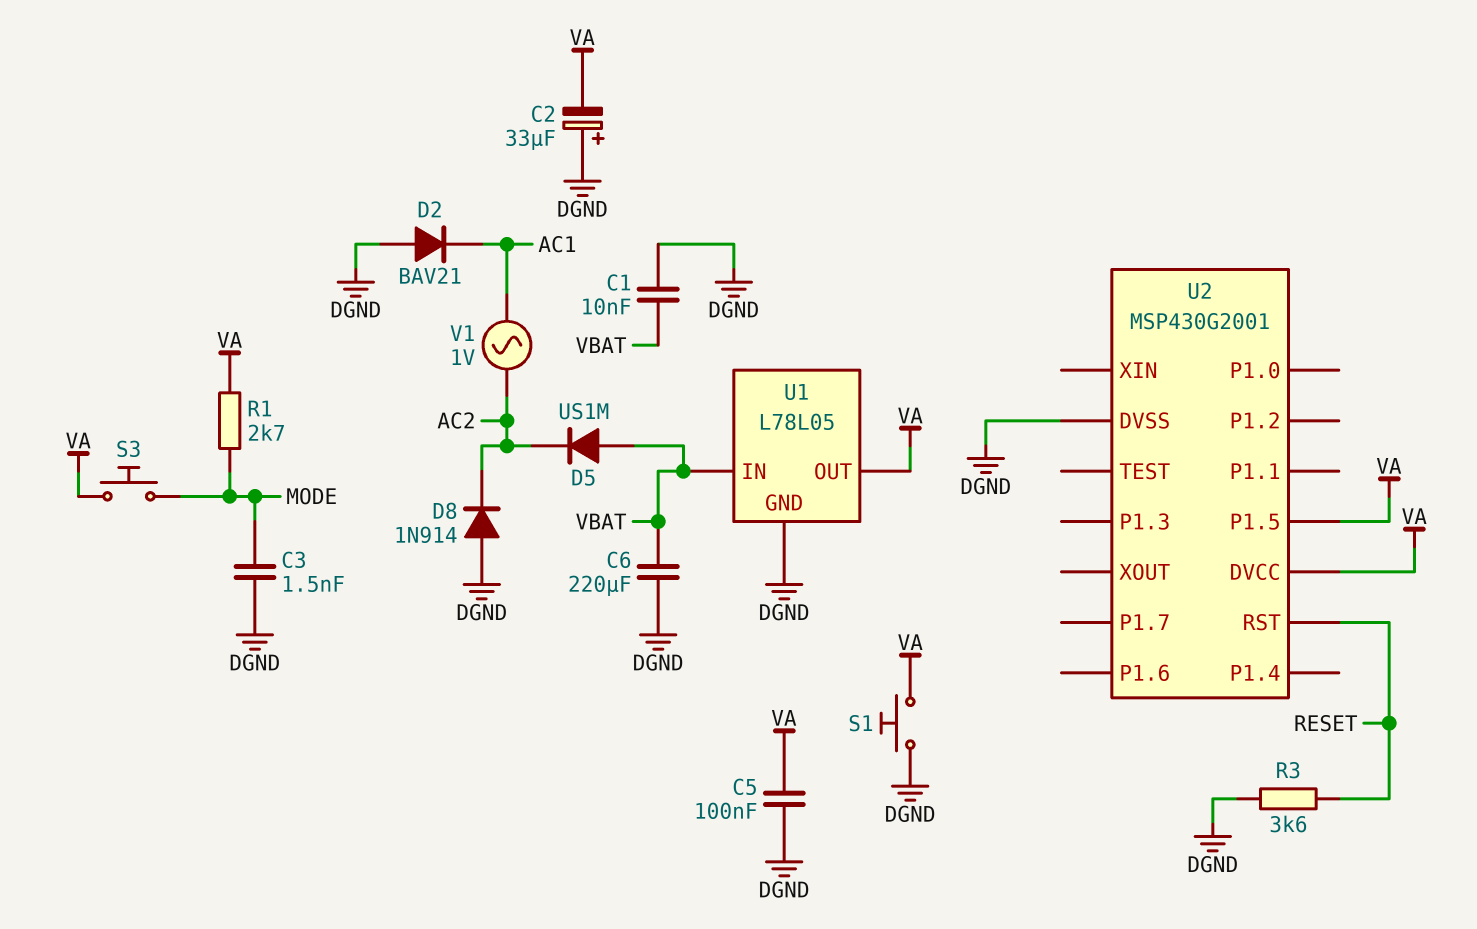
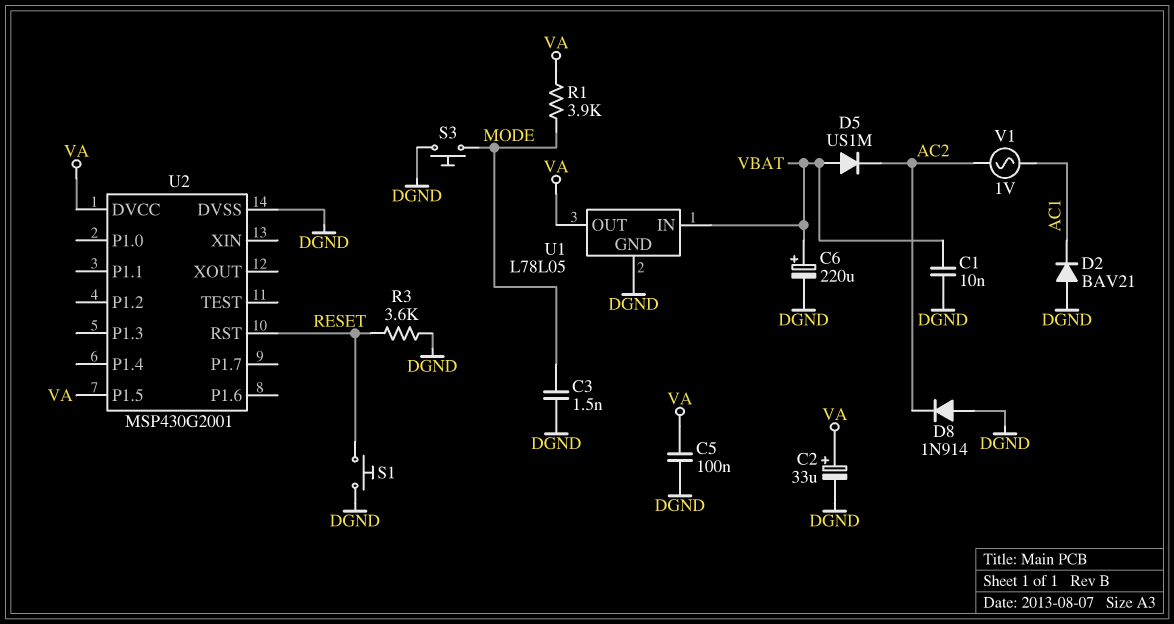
C2: 33uF (plus DGND, minus VA) -> 33uF (plus VA, minus DGND)
C6: 220uF (DGND, VBAT) -> 220uF (plus VBAT, minus DGND)
R1: 2.7k (MODE, VA) -> 3.9k (MODE, VA)
S1: button (DGND, VA) -> button (DGND, RESET)
S3: button (MODE, VA) -> button (DGND, MODE)

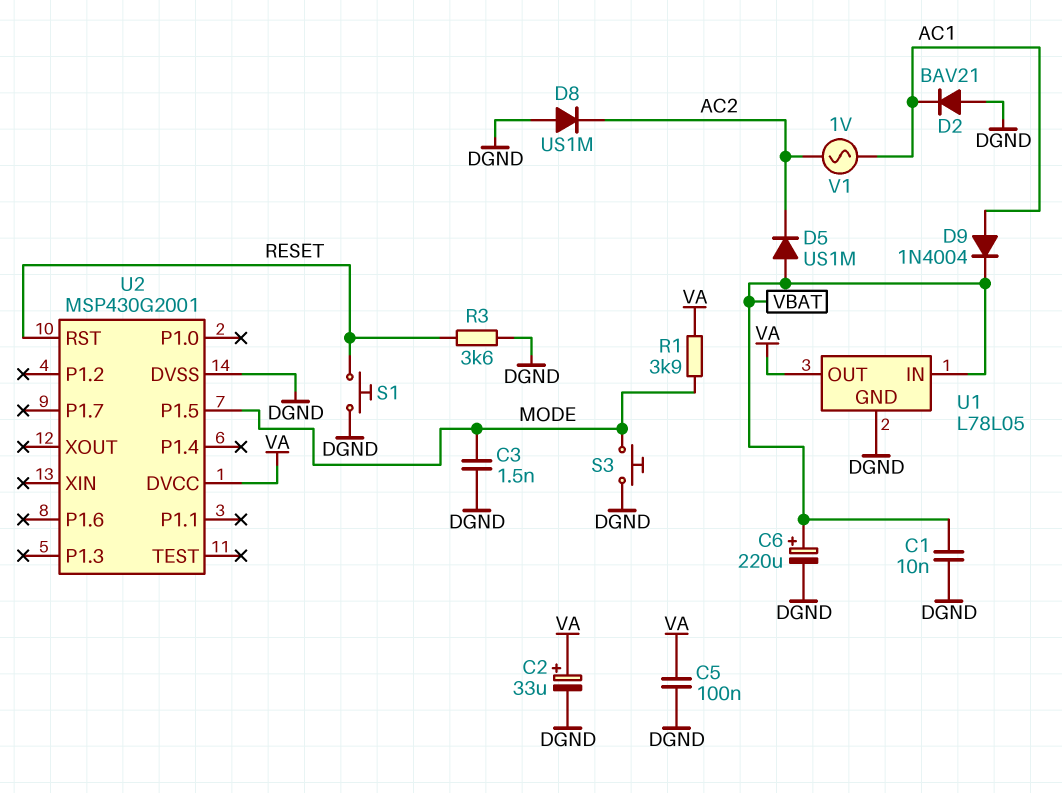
D8: diode 1N914 (A DGND, K AC2) -> diode US1M (A DGND, K AC2)
D9: none -> diode 1N4004 (A AC1, K VBAT)
U2 pin P1.5: VA -> MODE

